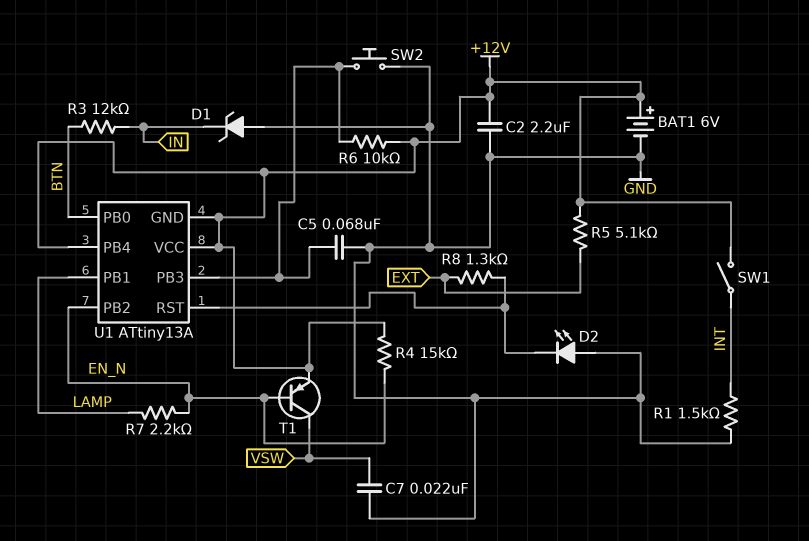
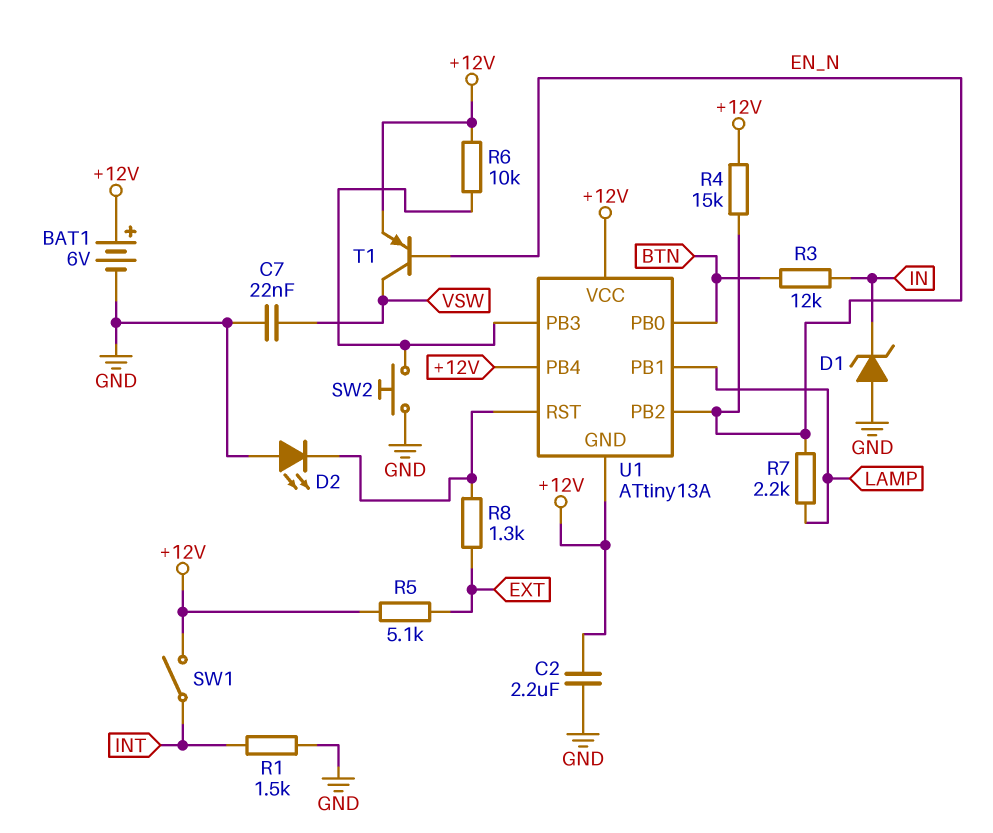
C5: 68nF (GND, U1/PB3) -> none

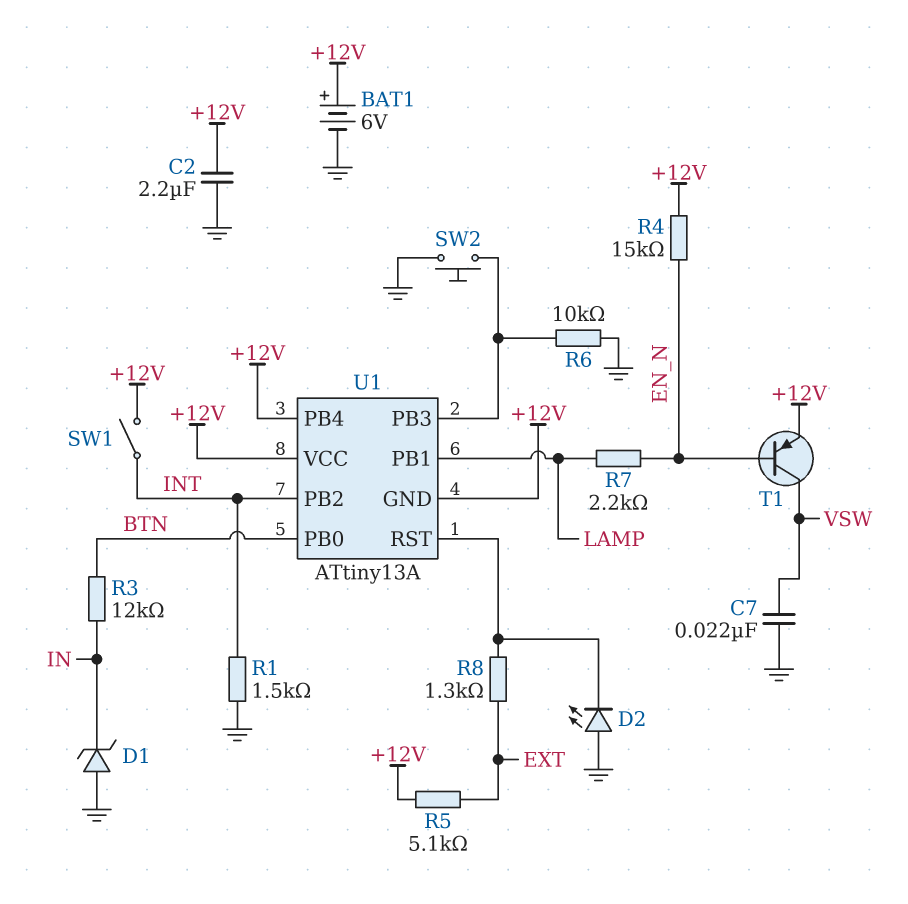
R6: 10k (+12V, U1/PB3) -> 10k (GND, U1/PB3)
U1 pin PB2: EN_N -> INT

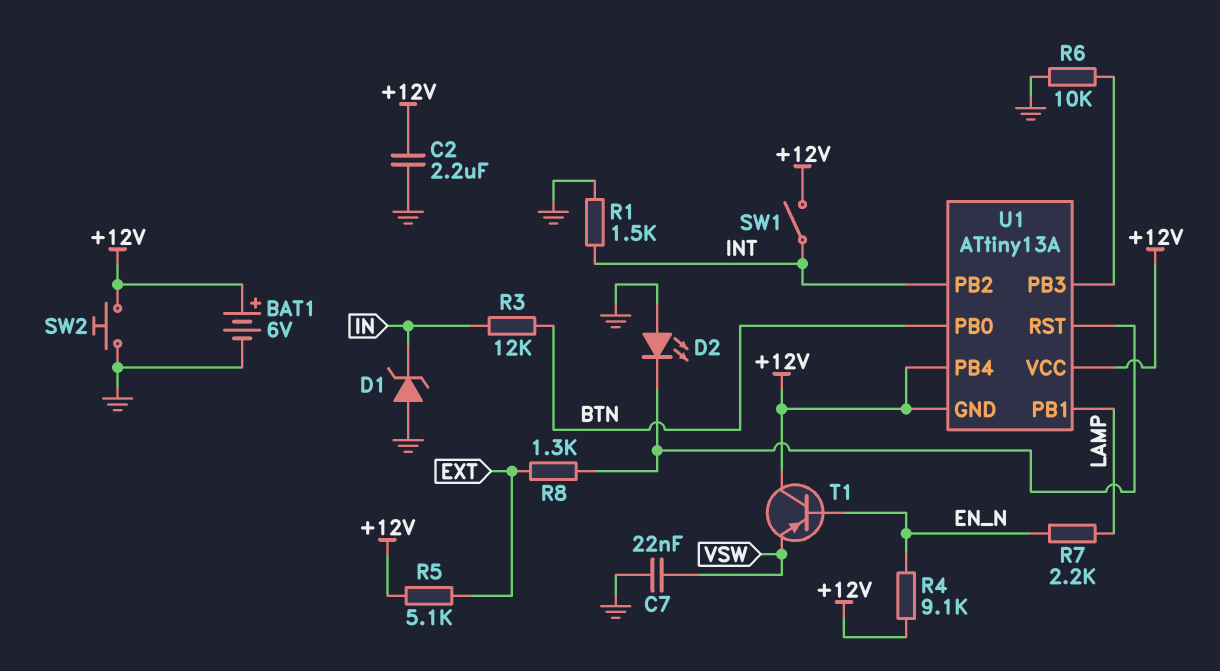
R4: 15k (+12V, EN_N) -> 9.1k (+12V, EN_N)
SW2: button (GND, U1/PB3) -> button (+12V, GND)
T1: PNP (B EN_N, C VSW, E +12V) -> PNP (B EN_N, C +12V, E VSW)

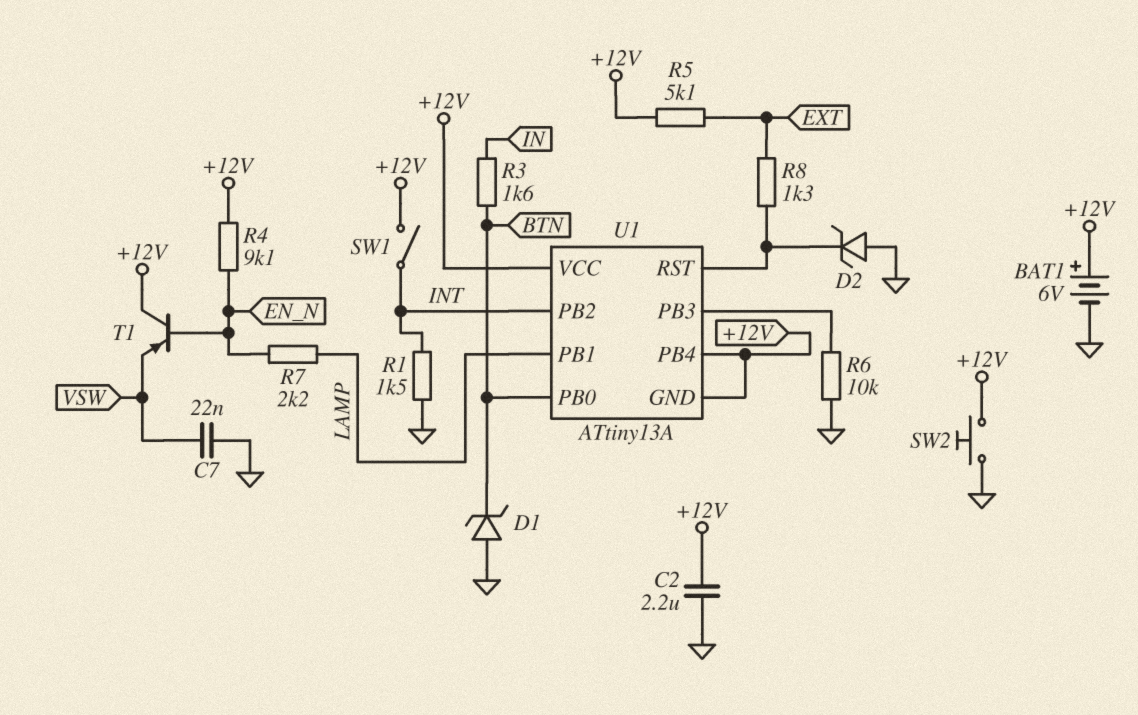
D1: zener (A GND, K IN) -> zener (A GND, K BTN)
D2: LED (A GND, K U1/RST) -> zener (A GND, K U1/RST)
R3: 12k (BTN, IN) -> 1.6k (BTN, IN)

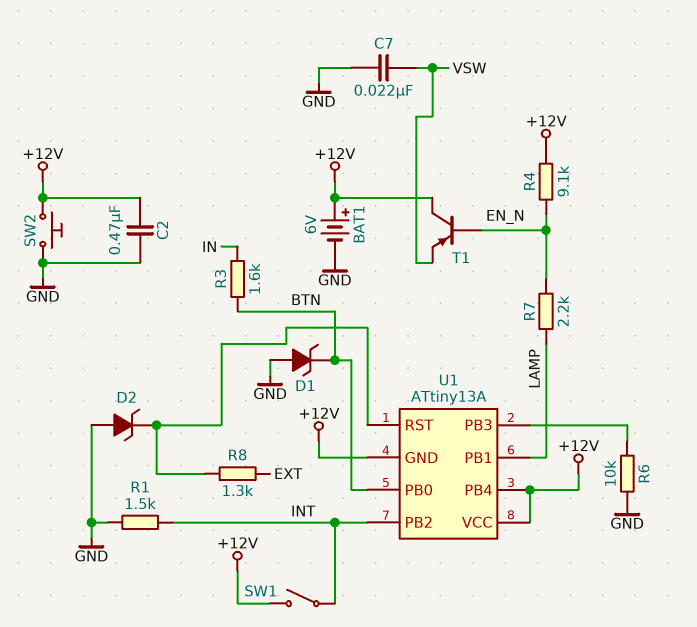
C2: 2.2uF (+12V, GND) -> 470nF (+12V, GND)
R5: 5.1k (+12V, EXT) -> none

